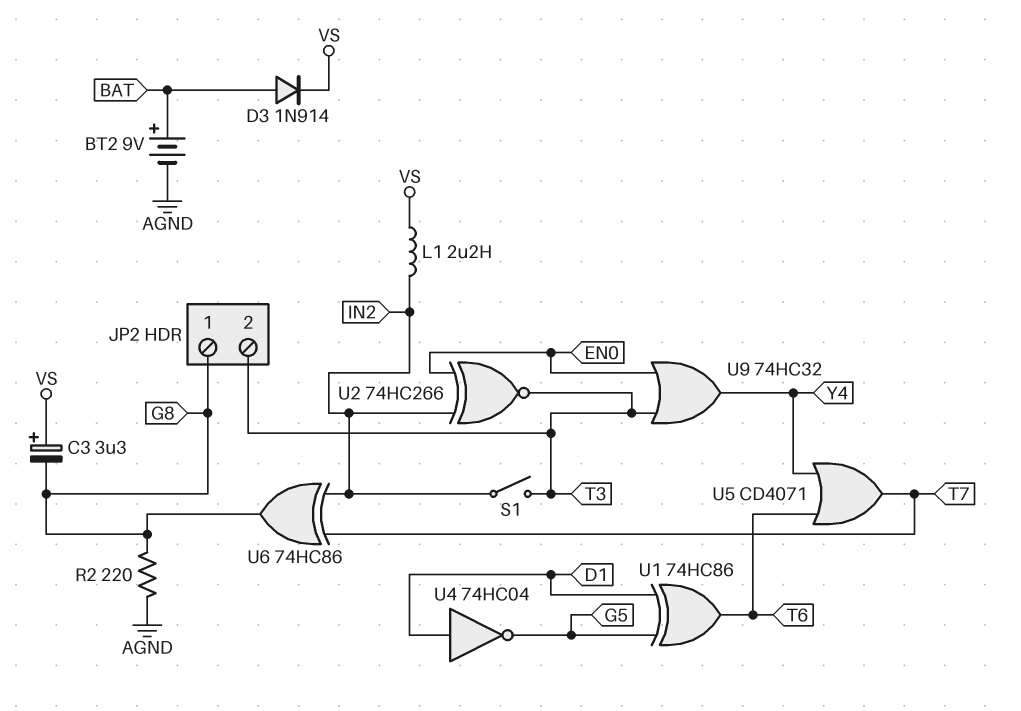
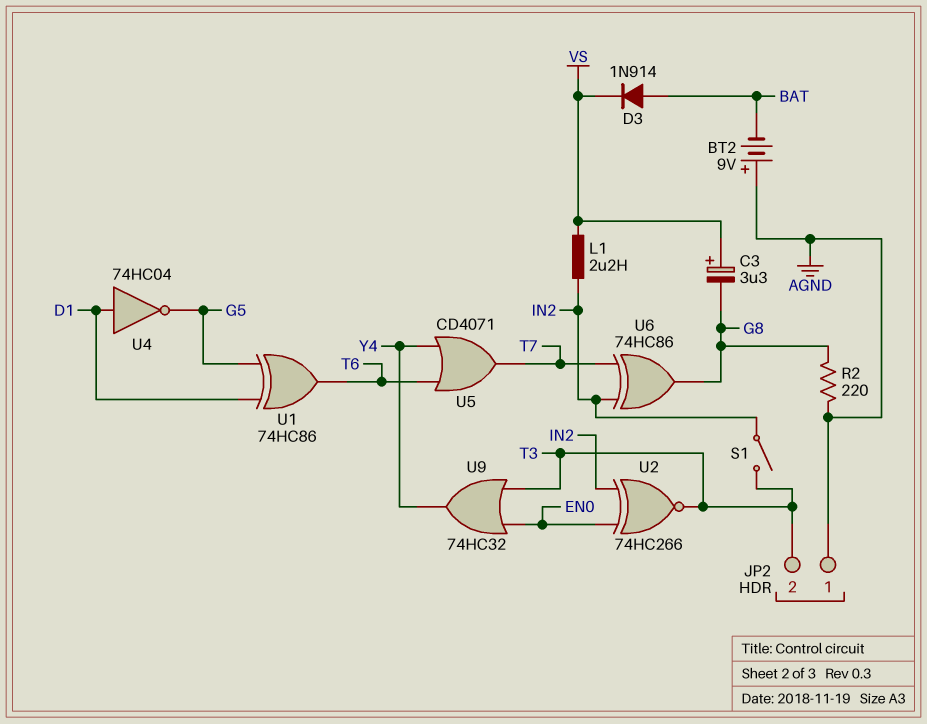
BT2: 9V (plus BAT, minus AGND) -> 9V (plus AGND, minus BAT)
JP2 pin 1: G8 -> AGND

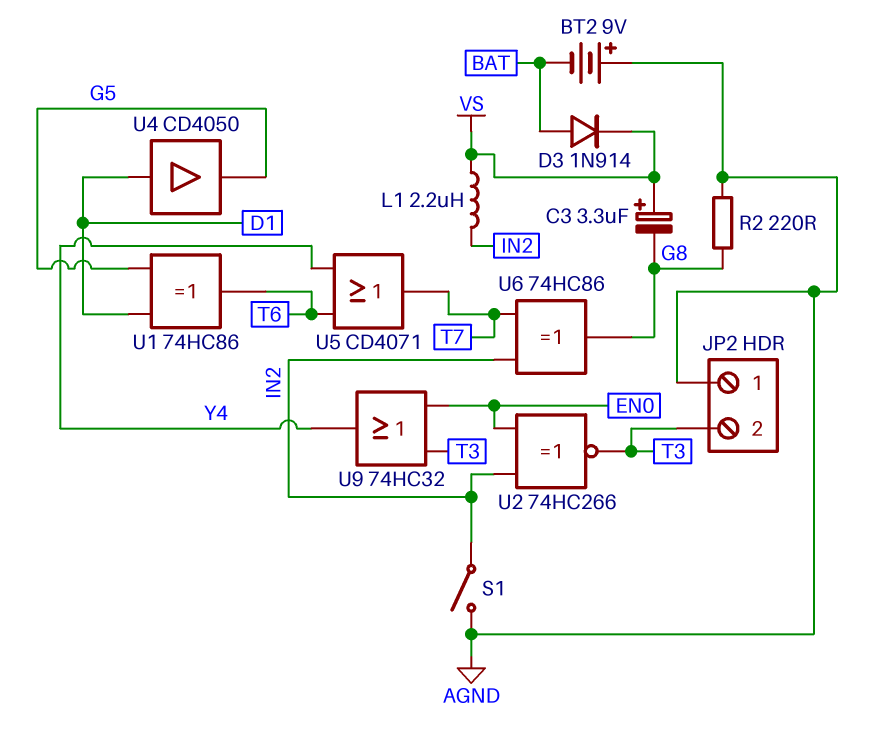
S1: switch (IN2, T3) -> switch (AGND, IN2)
U4: NOT 74HC04 (in D1, out G5) -> buffer CD4050 (in D1, out G5)

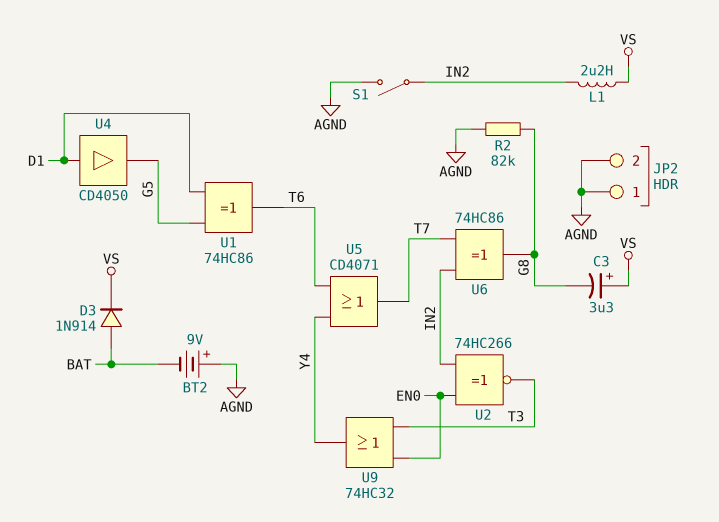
JP2 pin 2: T3 -> AGND
R2: 220 (AGND, G8) -> 82k (AGND, G8)

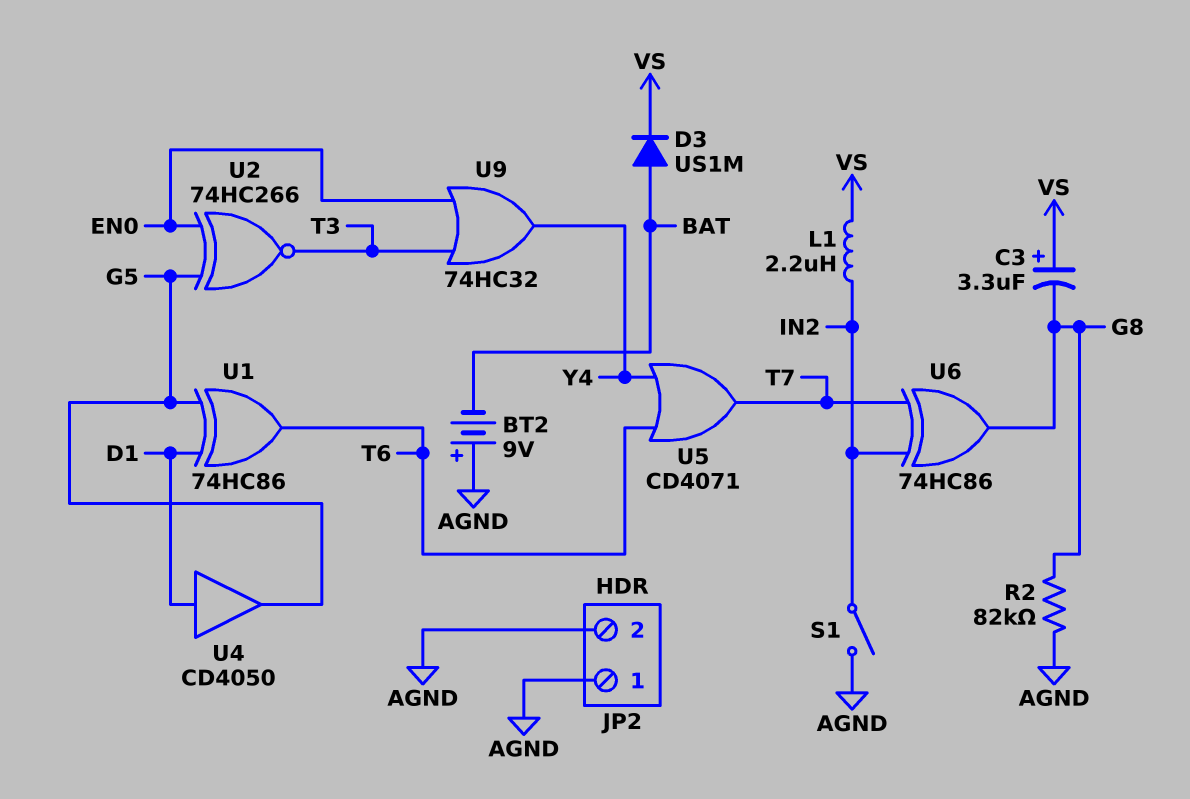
D3: diode 1N914 (A BAT, K VS) -> diode US1M (A BAT, K VS)
U2: XNOR 74HC266 (in EN0, in IN2, out T3) -> XNOR 74HC266 (in EN0, in G5, out T3)

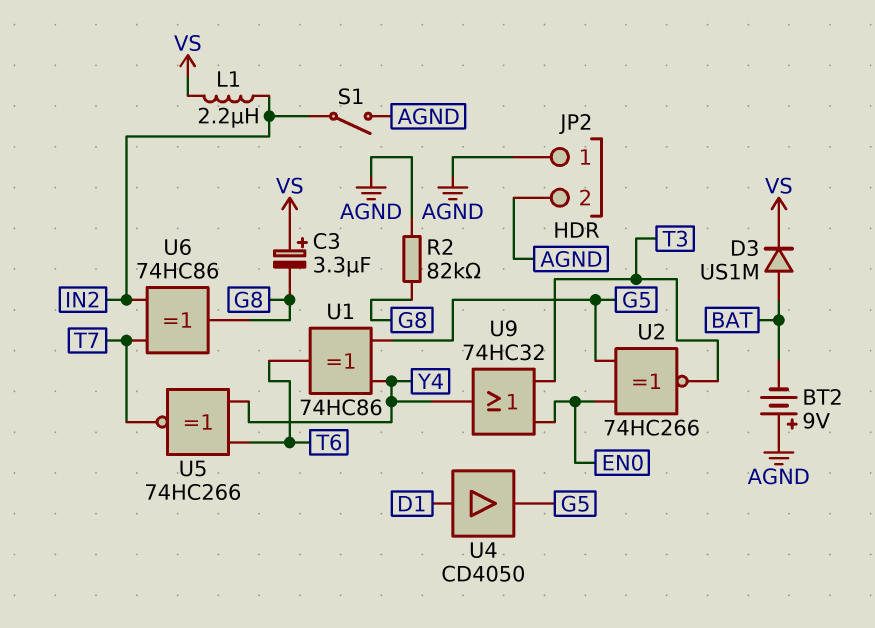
U1: XOR 74HC86 (in D1, in G5, out T6) -> XOR 74HC86 (in G5, in Y4, out T6)
U5: OR CD4071 (in T6, in Y4, out T7) -> XNOR 74HC266 (in T6, in Y4, out T7)

